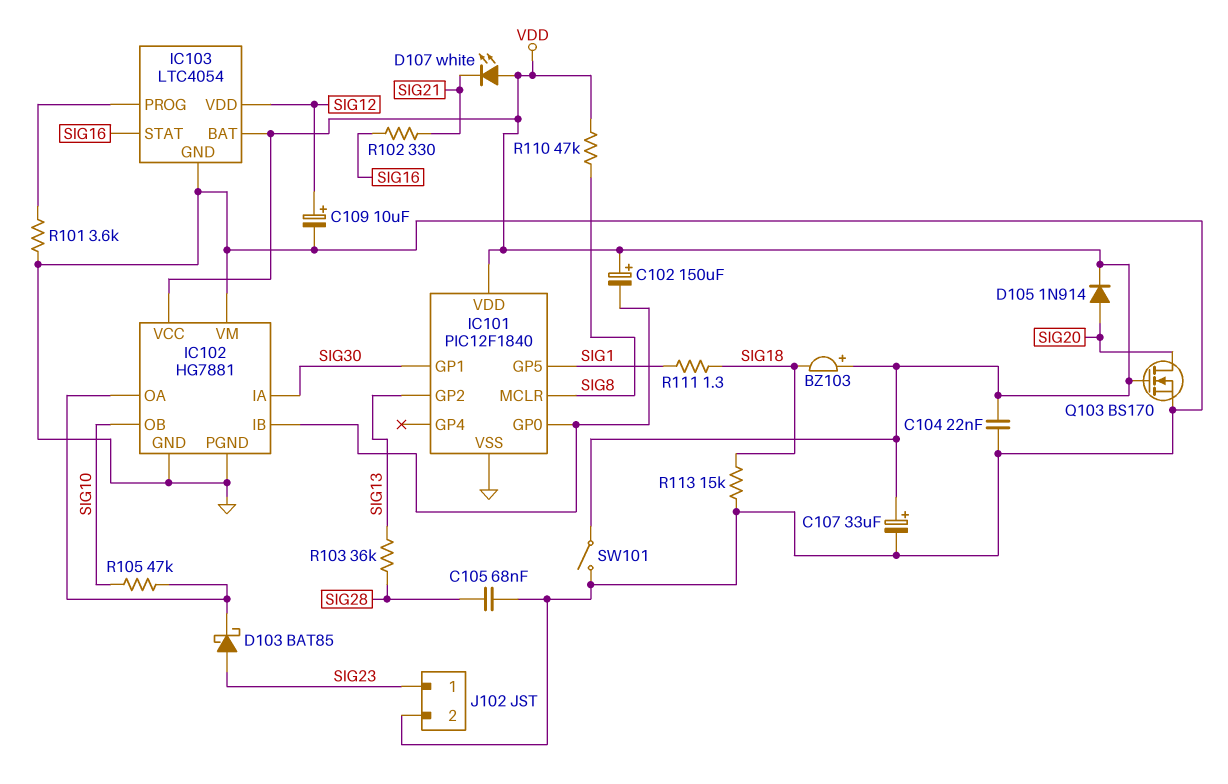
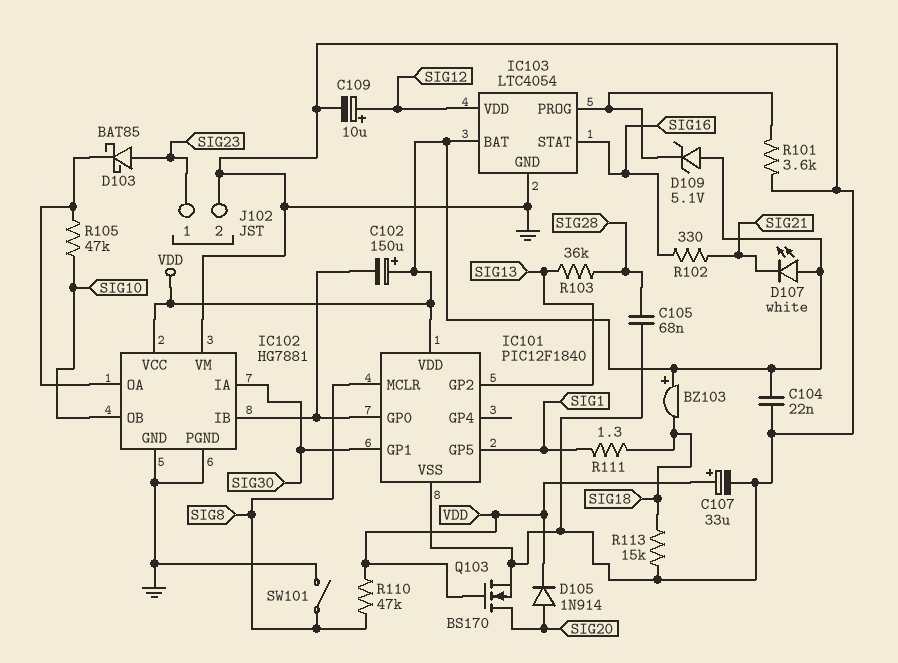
D109: none -> zener 5.1V (A VDD, K IC103/PROG)
SW101: switch (GND, VDD) -> switch (GND, SIG8)

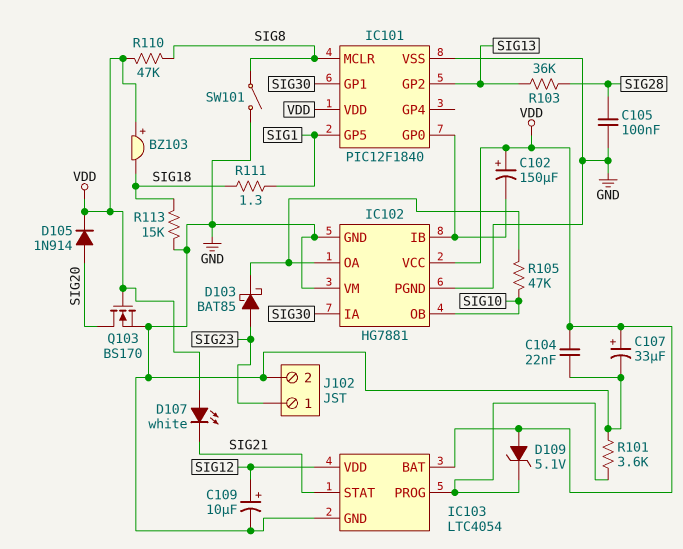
C105: 68nF (GND, SIG28) -> 100nF (GND, SIG28)
IC103 pin STAT: SIG16 -> SIG21
R102: 330 (SIG16, SIG21) -> none

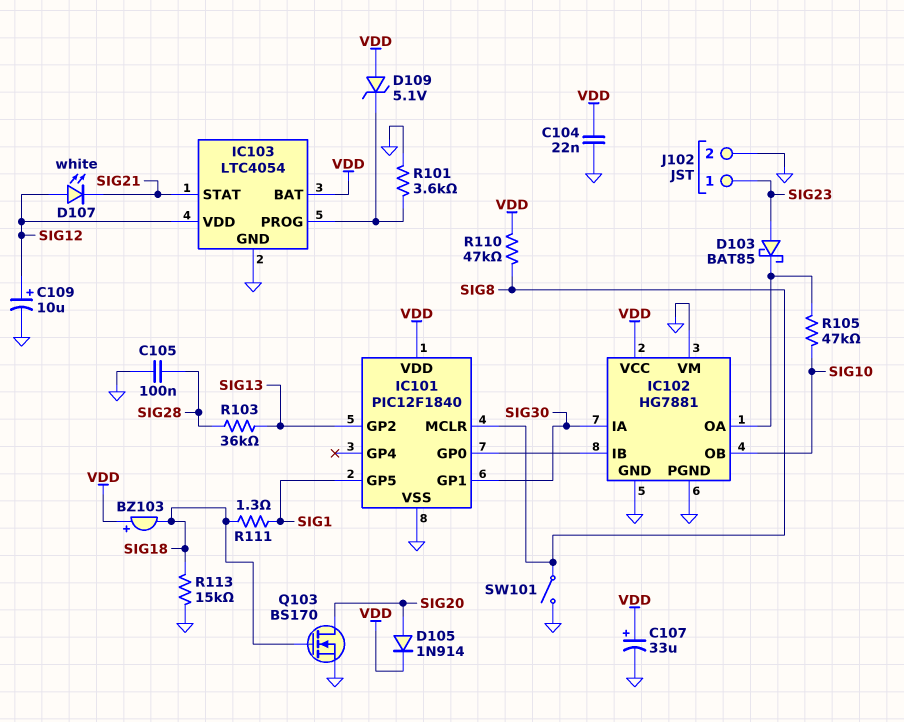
C102: 150uF (plus VDD, minus IC101/GP0) -> none
D107: LED white (A VDD, K SIG21) -> LED white (A SIG12, K SIG21)
Q103: NMOS BS170 (G VDD, D SIG20, S GND) -> NMOS BS170 (G SIG18, D SIG20, S GND)

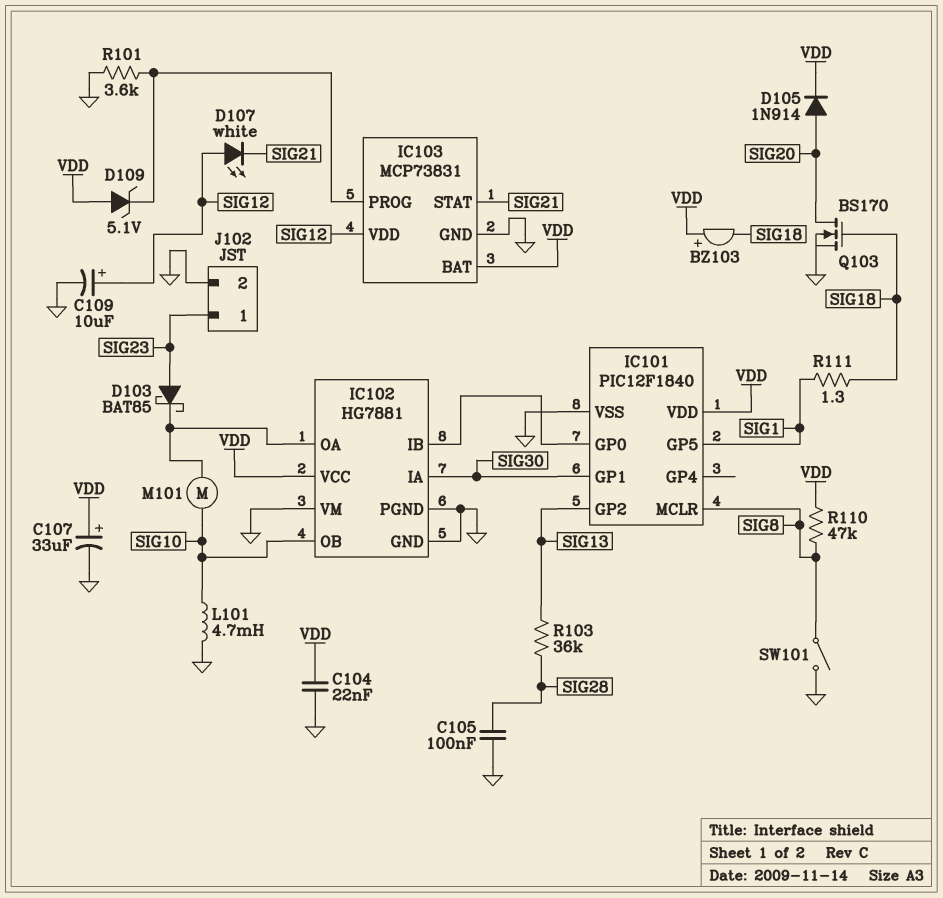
IC103: LTC4054 -> MCP73831
L101: none -> 4.7mH (GND, SIG10)
M101: none -> motor (IC102/OA, SIG10)
R105: 47k (IC102/OA, SIG10) -> none
R113: 15k (GND, SIG18) -> none

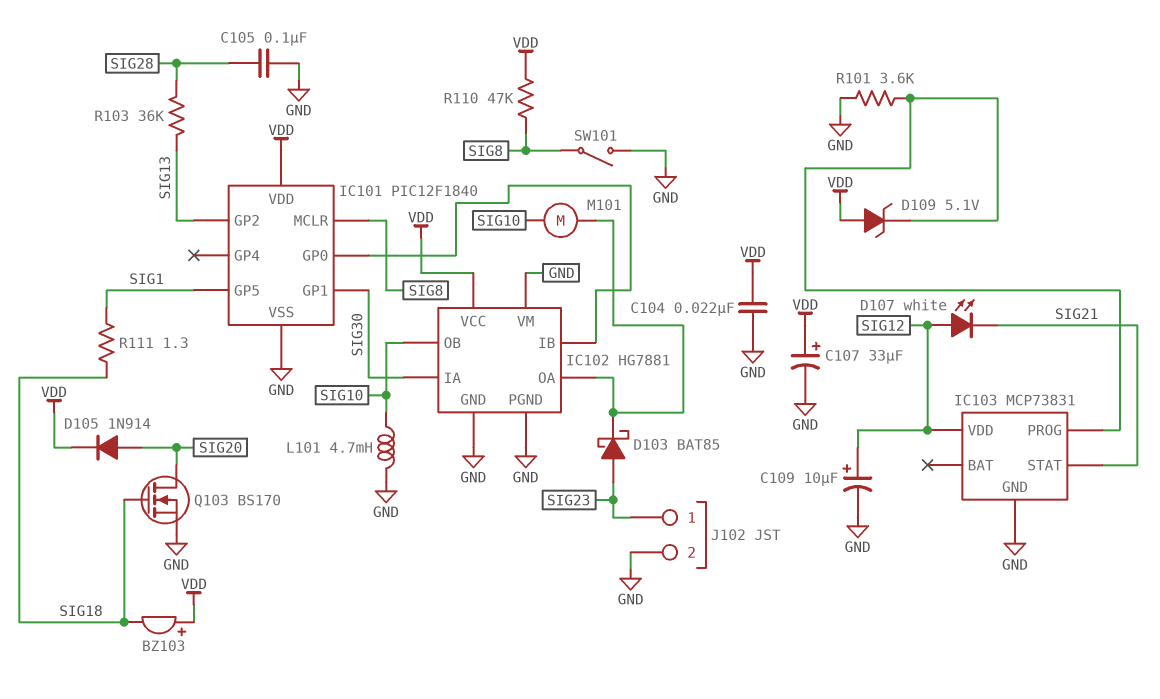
IC103 pin BAT: VDD -> none

